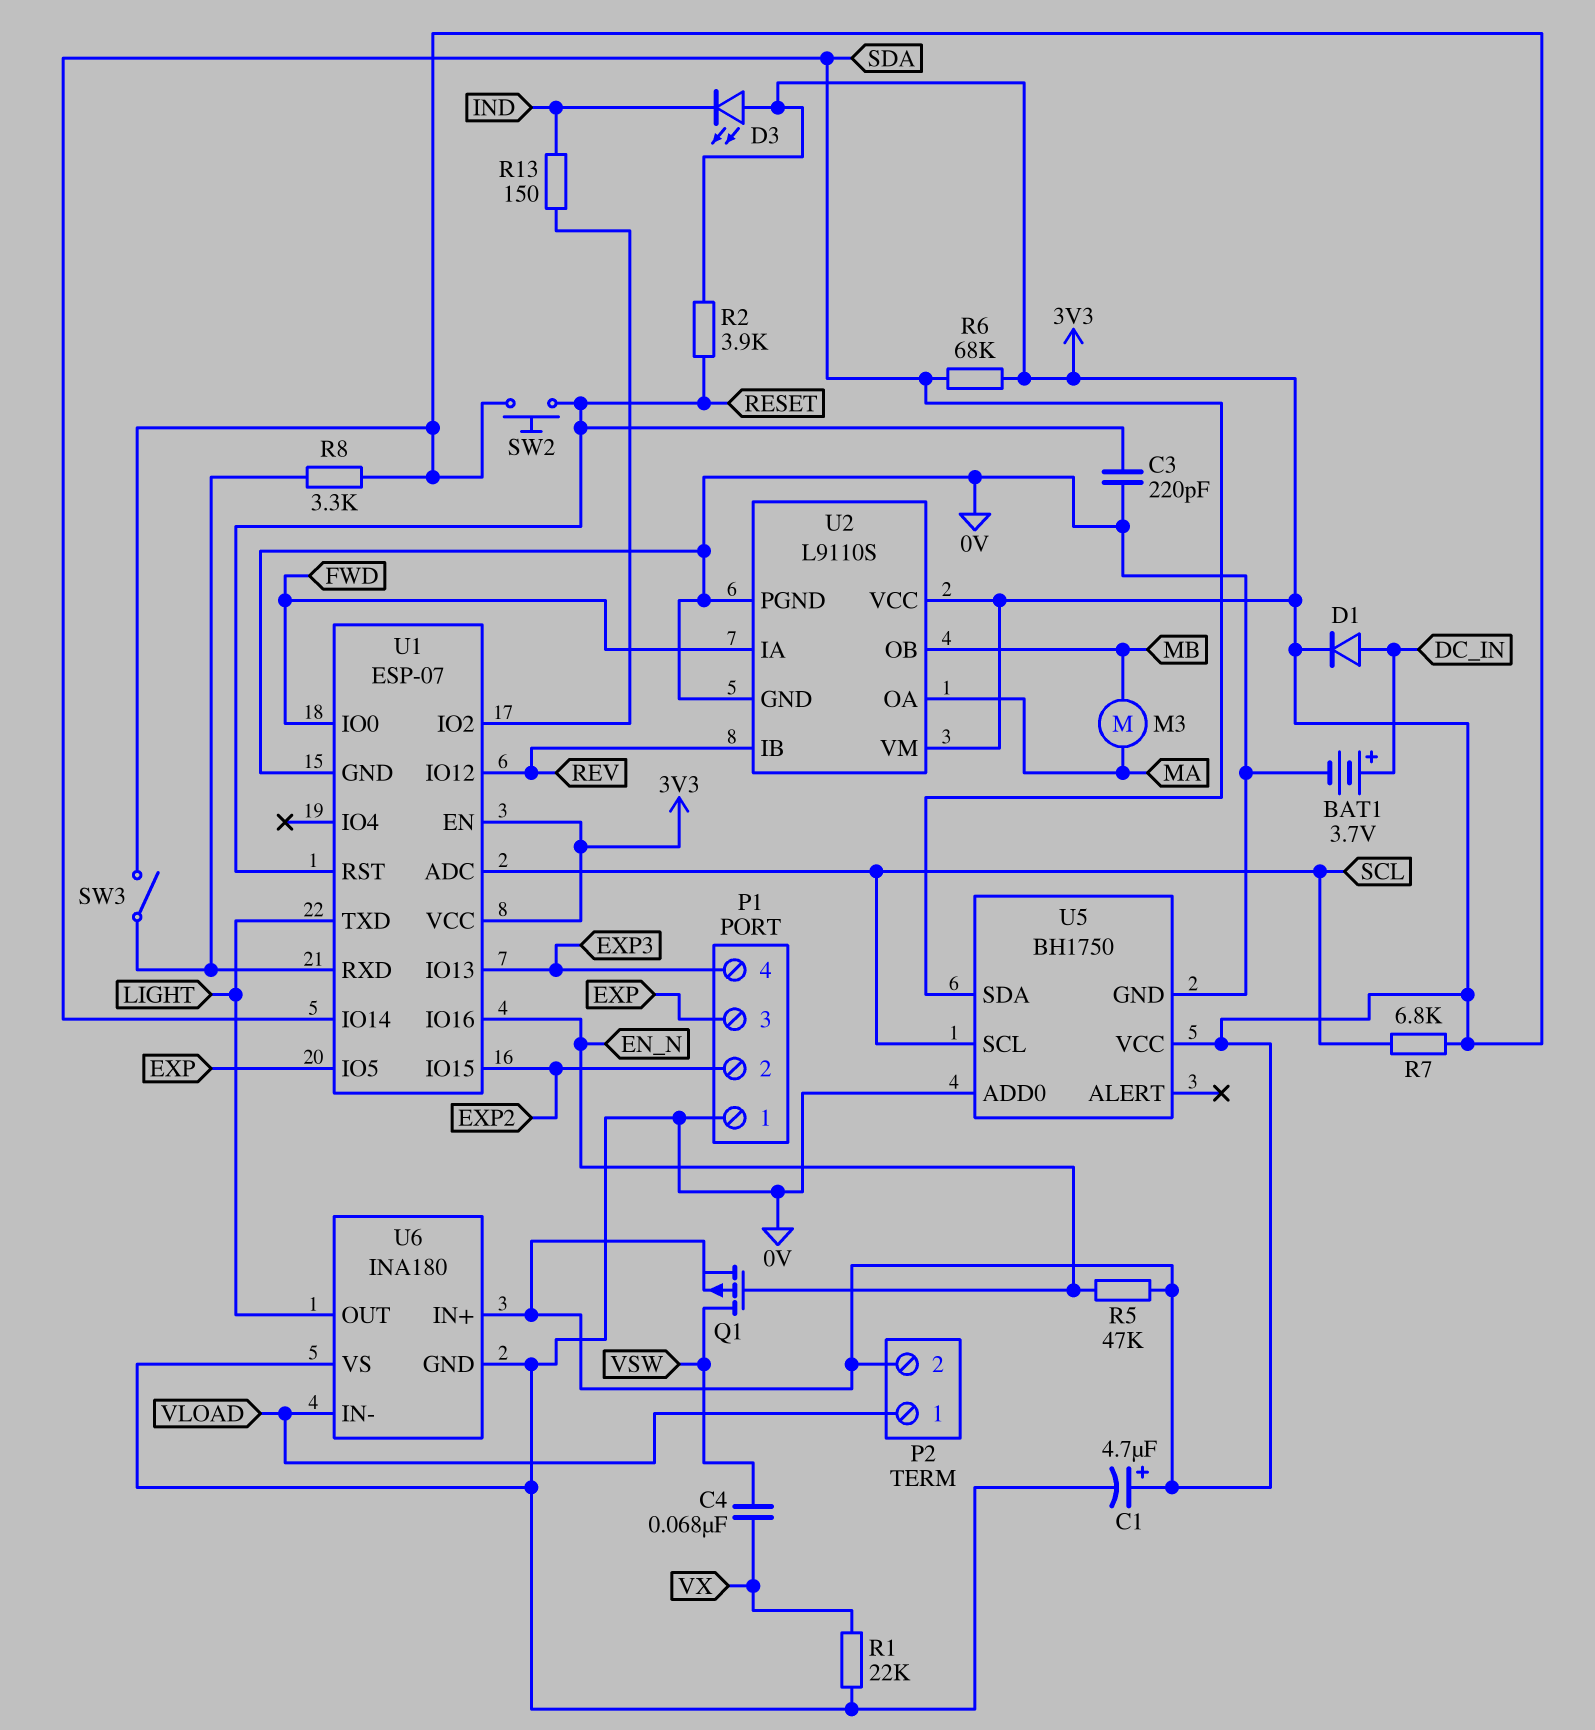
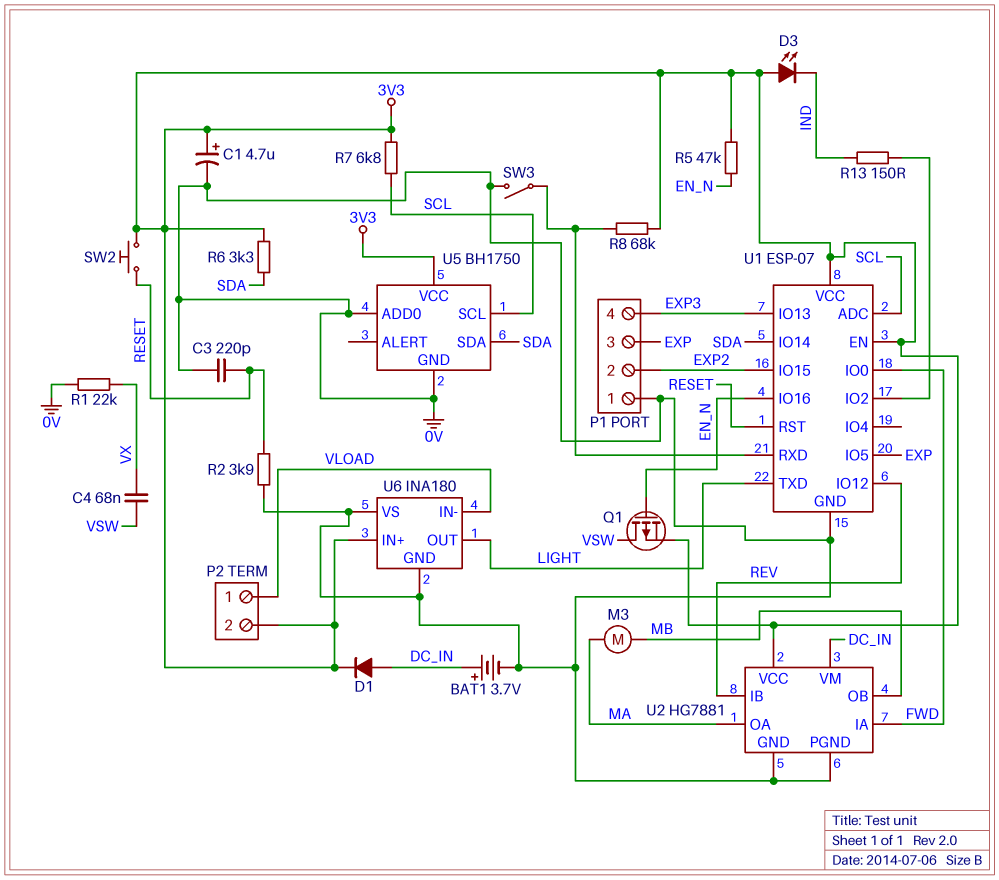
R2: 3.9k (3V3, RESET) -> 3.9k (0V, RESET)
R6: 68k (3V3, SDA) -> 3.3k (3V3, SDA)
R8: 3.3k (3V3, U1/RXD) -> 68k (3V3, U1/RXD)
SW3: switch (3V3, U1/RXD) -> switch (0V, U1/RXD)
U2: L9110S -> HG7881
U2 pin VM: 3V3 -> DC_IN

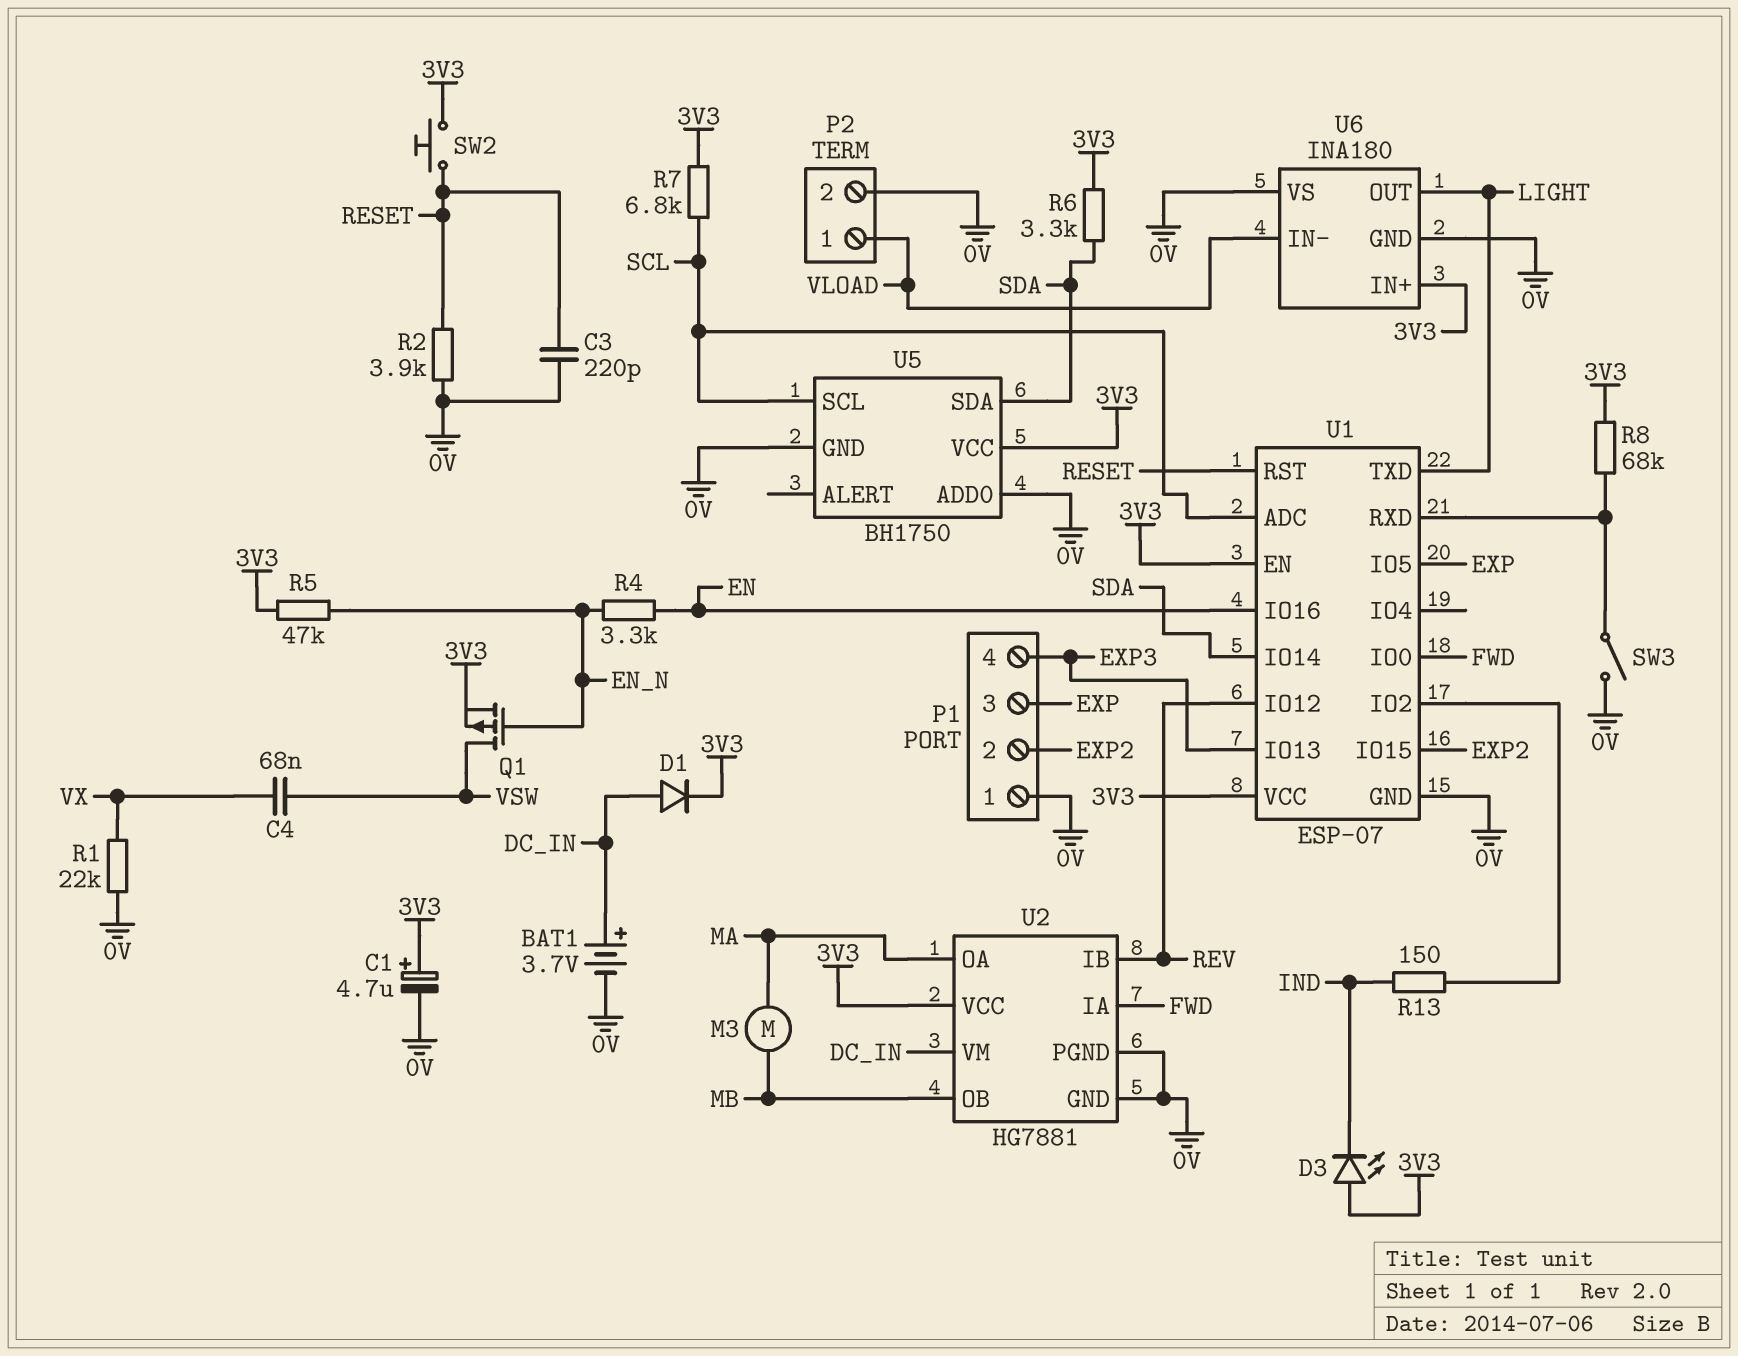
P2 pin 2: 3V3 -> 0V
R4: none -> 3.3k (EN, EN_N)
U1 pin IO16: EN_N -> EN

